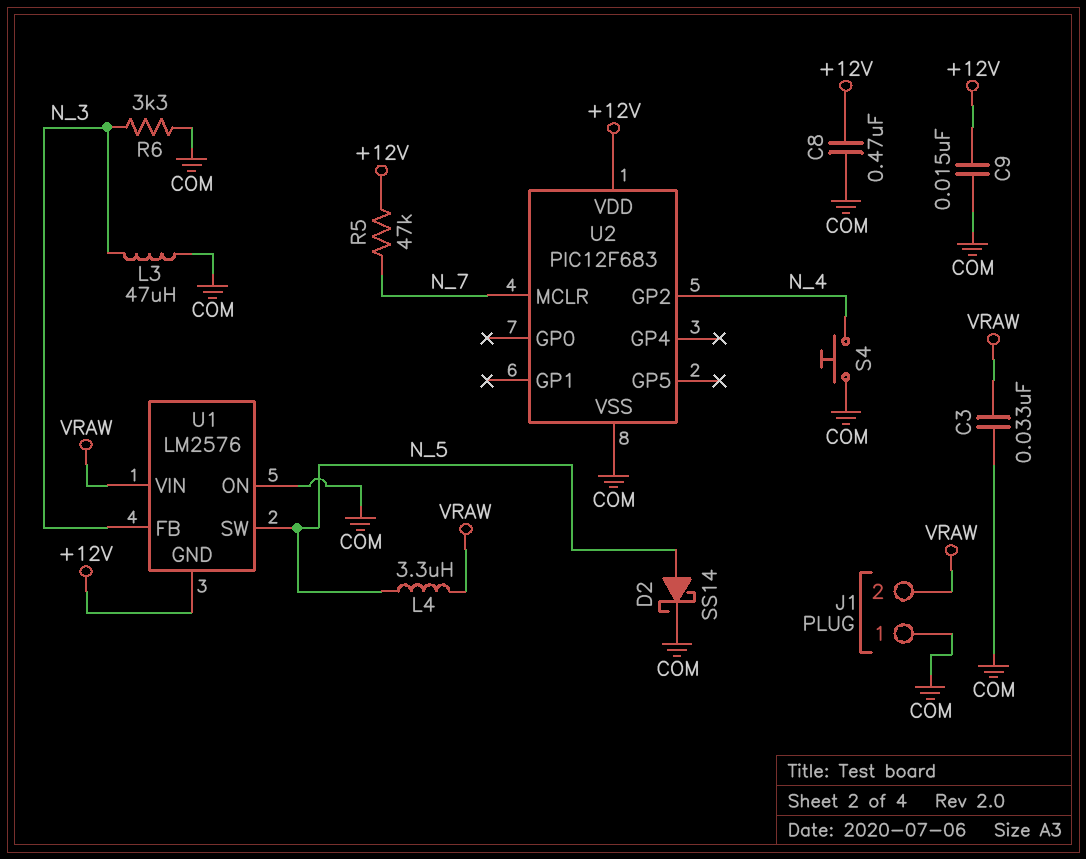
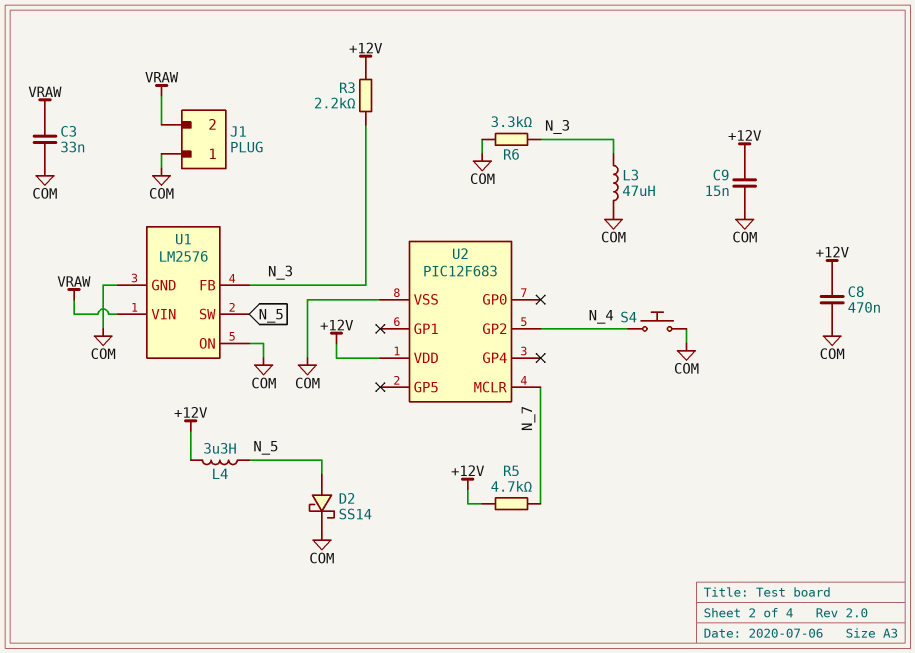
L4: 3.3uH (N_5, VRAW) -> 3.3uH (+12V, N_5)
R3: none -> 2.2k (+12V, N_3)
R5: 47k (+12V, N_7) -> 4.7k (+12V, N_7)
U1 pin GND: +12V -> COM

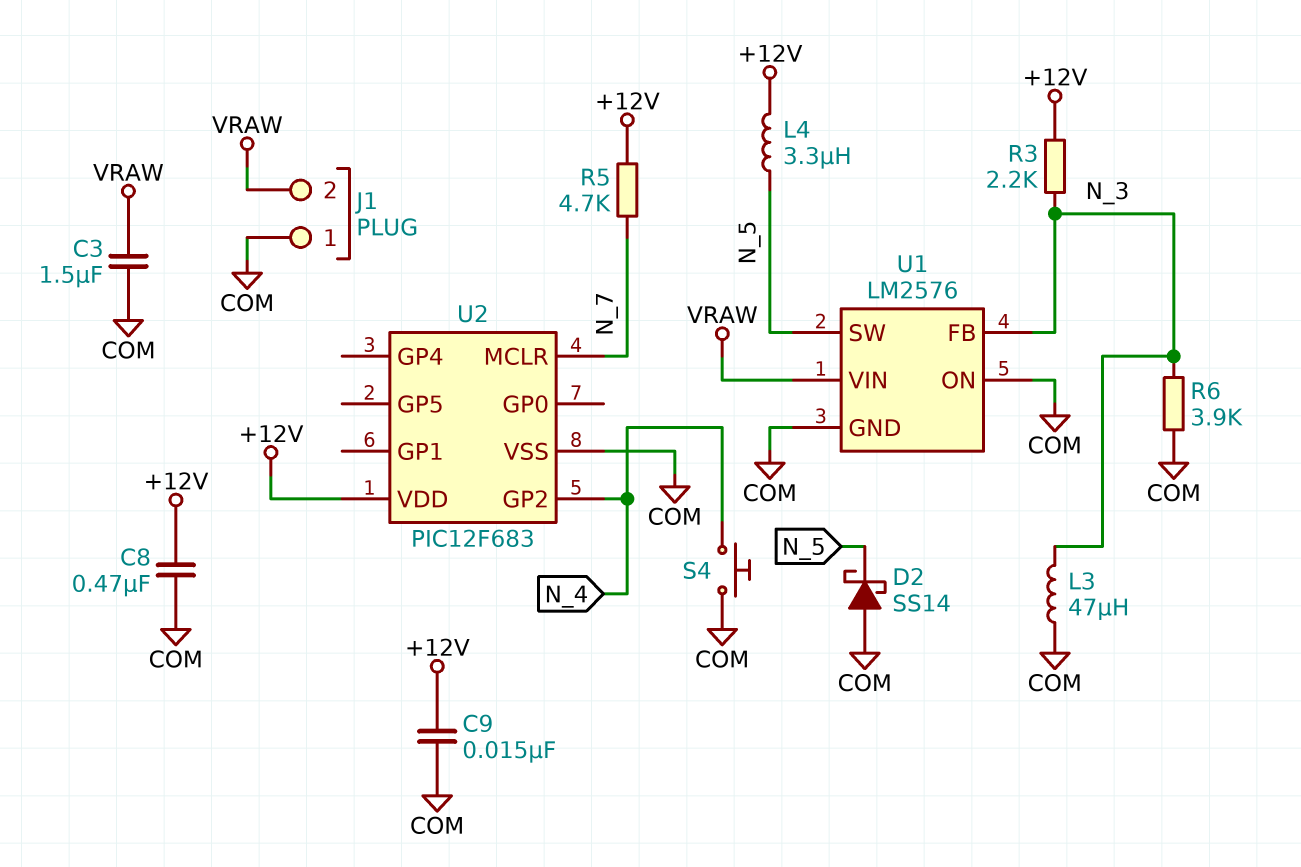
C3: 33nF (COM, VRAW) -> 1.5uF (COM, VRAW)
D2: schottky SS14 (A N_5, K COM) -> schottky SS14 (A COM, K N_5)
R6: 3.3k (COM, N_3) -> 3.9k (COM, N_3)

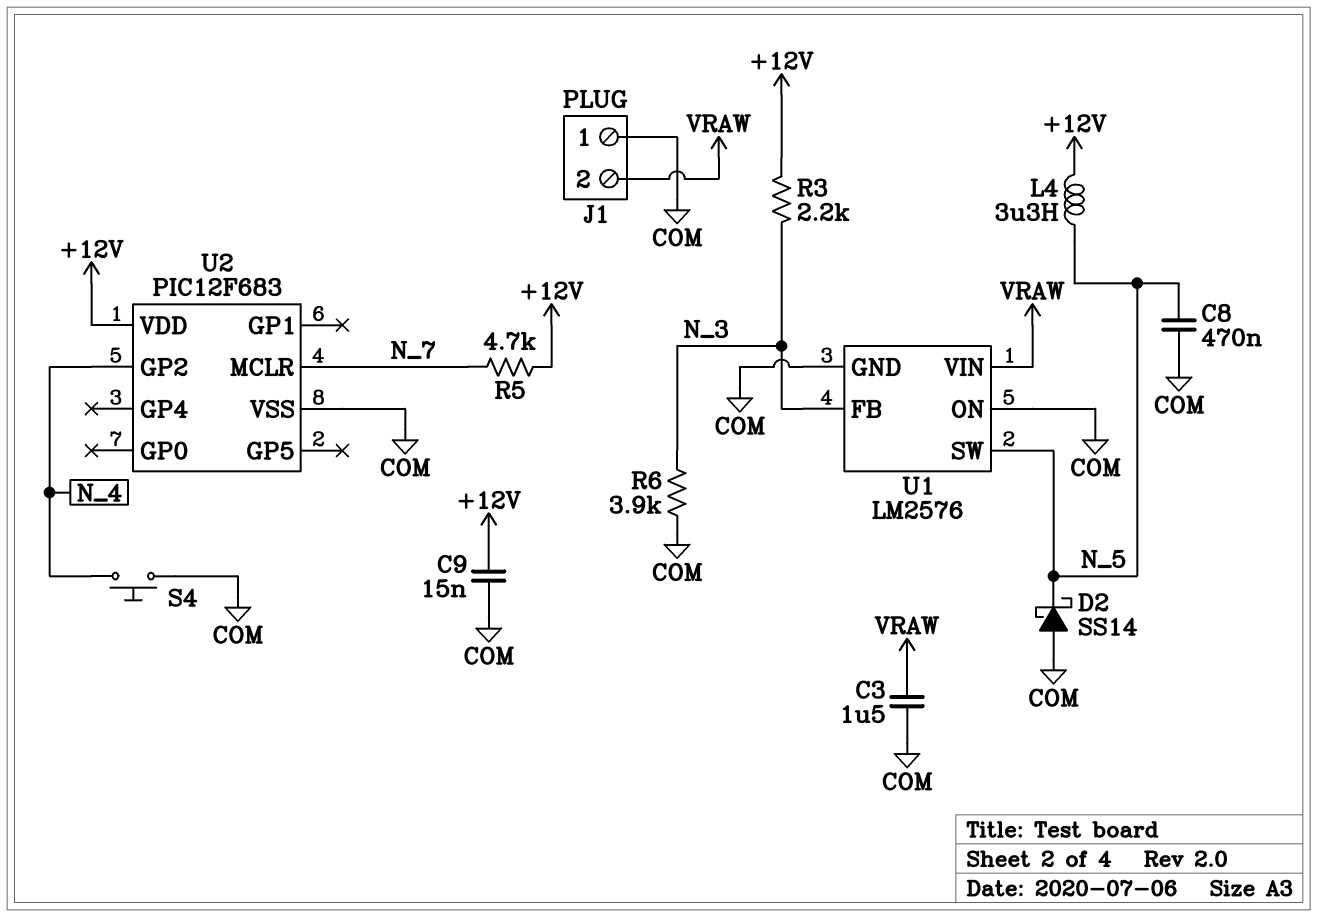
C8: 470nF (+12V, COM) -> 470nF (COM, N_5)
L3: 47uH (COM, N_3) -> none

